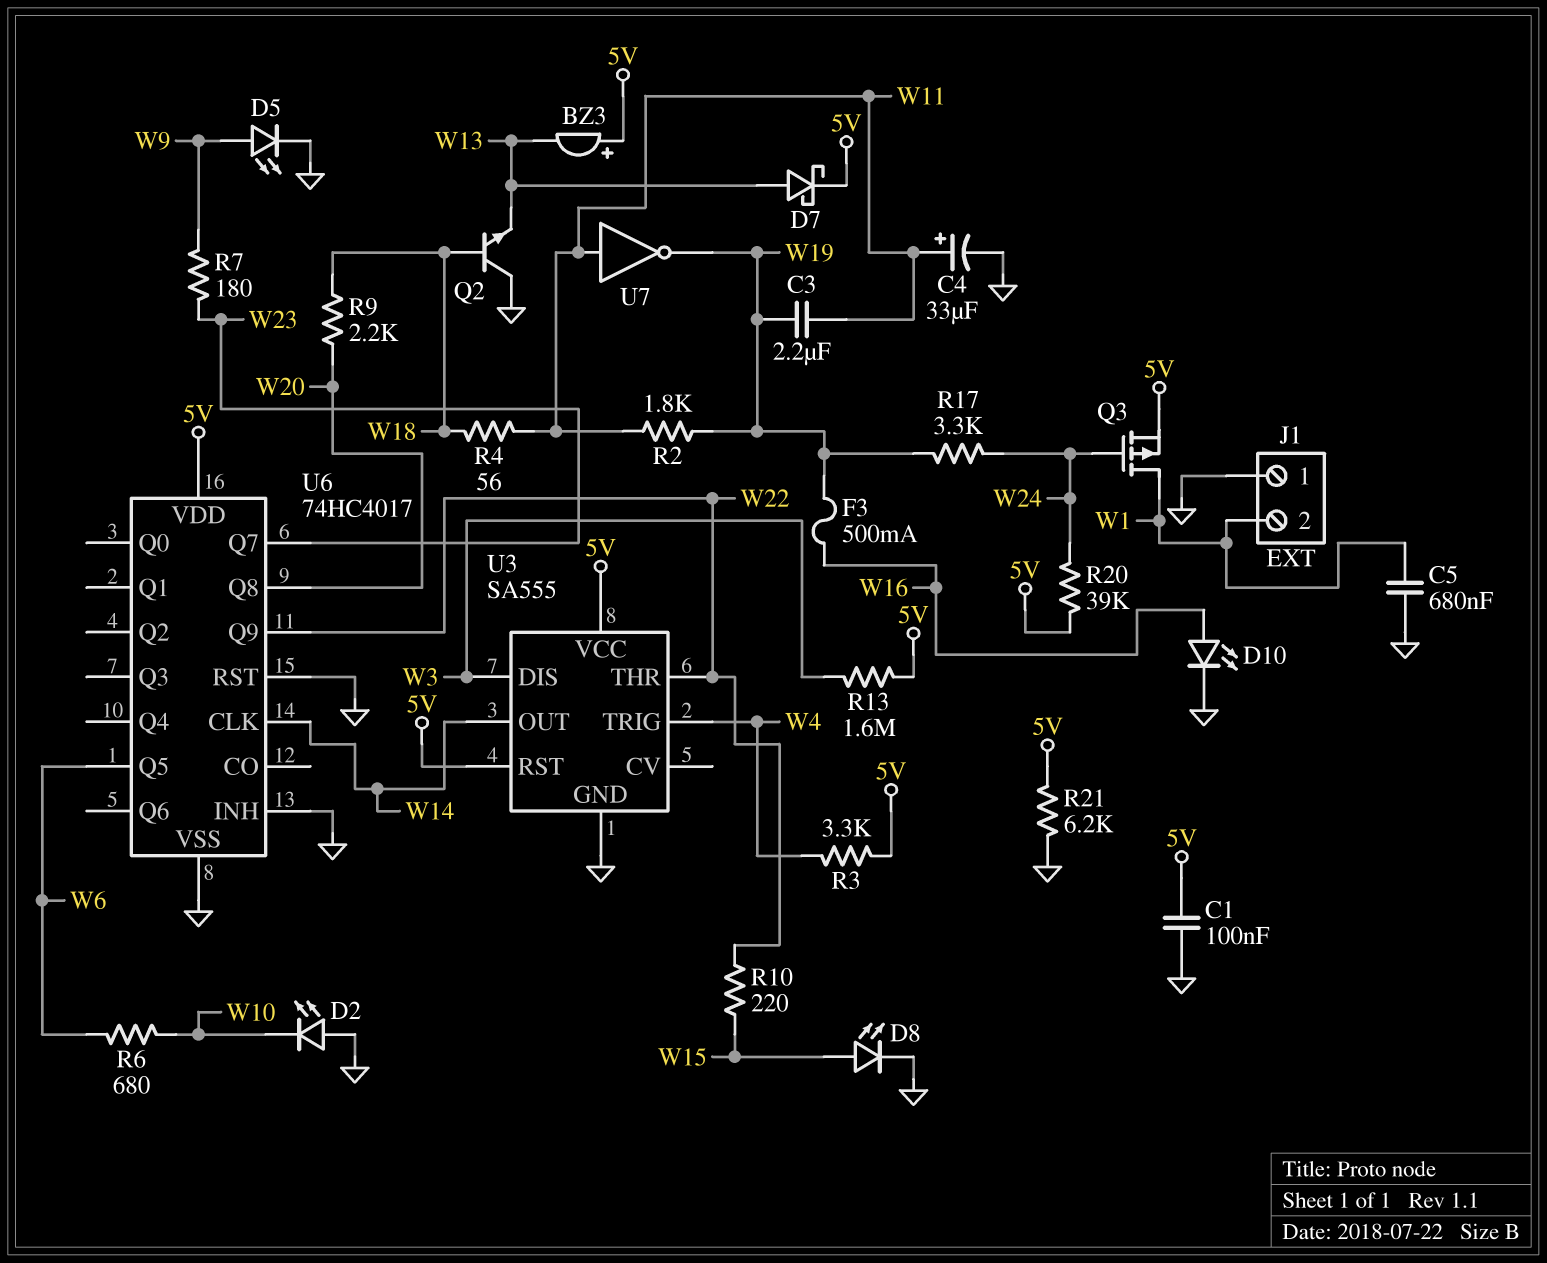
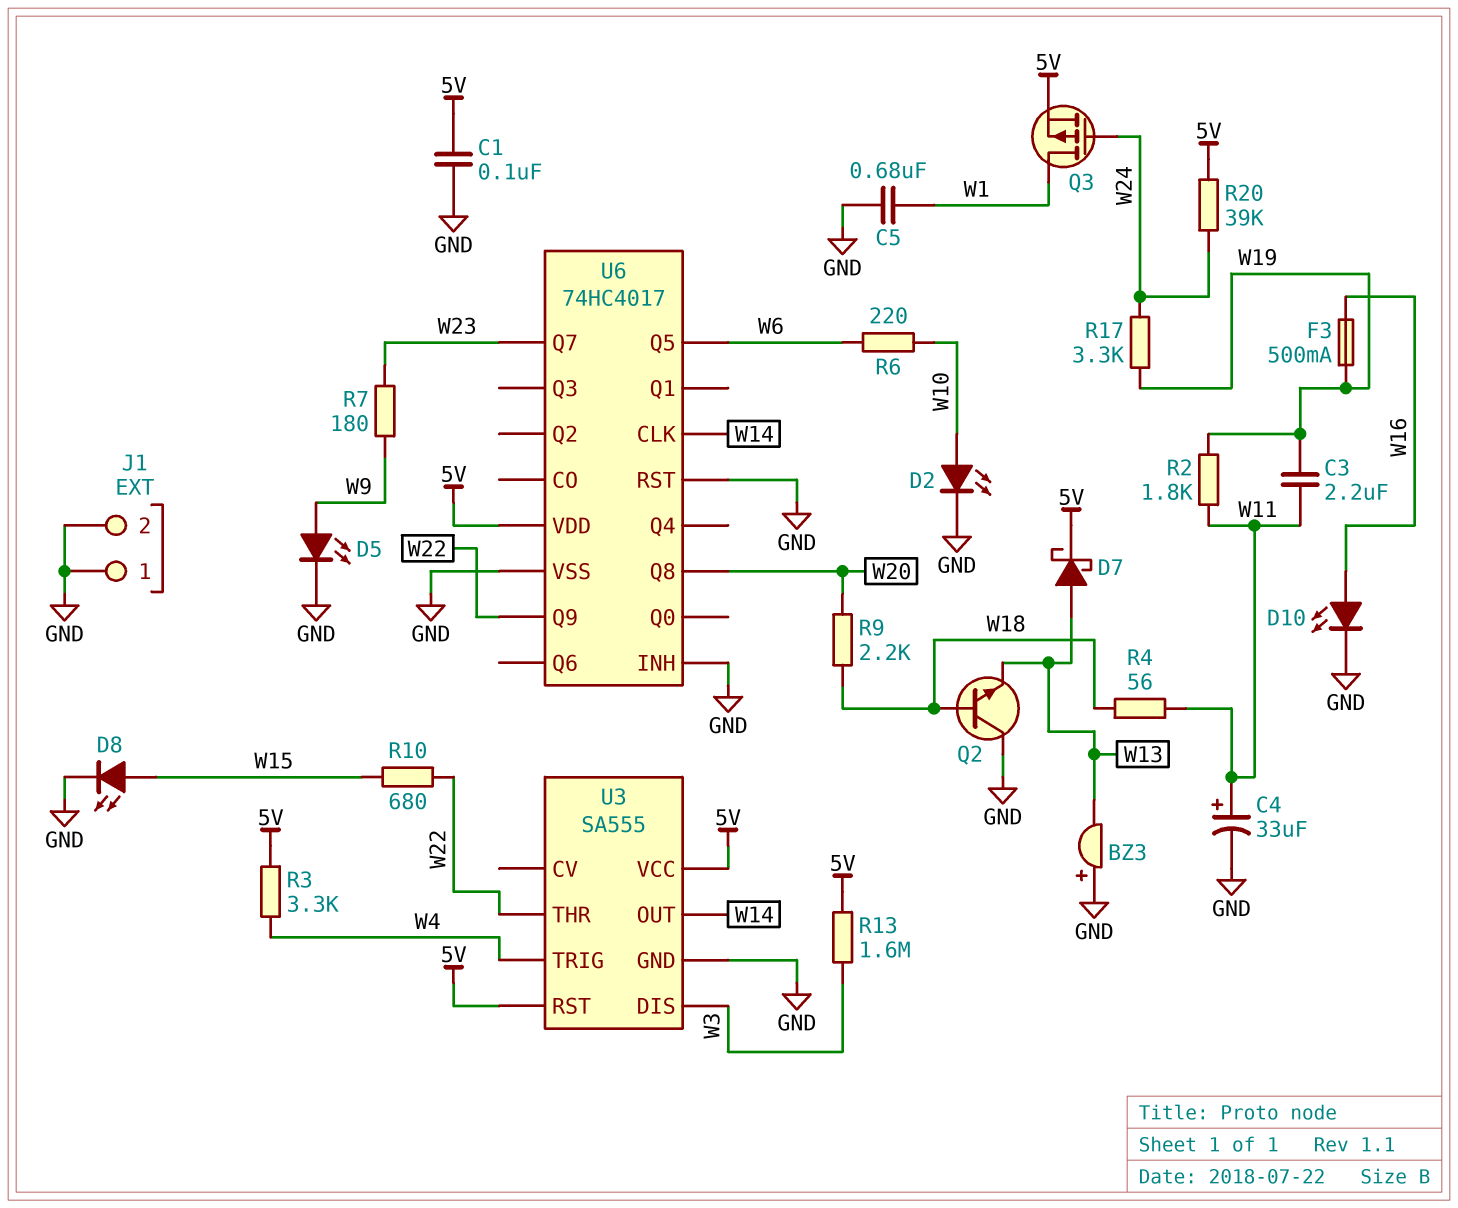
BZ3: buzzer (plus 5V, minus W13) -> buzzer (plus GND, minus W13)
D2: LED (A GND, K W10) -> LED (A W10, K GND)
J1 pin 2: W1 -> GND
R6: 680 (W6, W10) -> 220 (W6, W10)
R10: 220 (W15, W22) -> 680 (W15, W22)
R21: 6.2k (5V, GND) -> none
U7: NOT (in W11, out W19) -> none

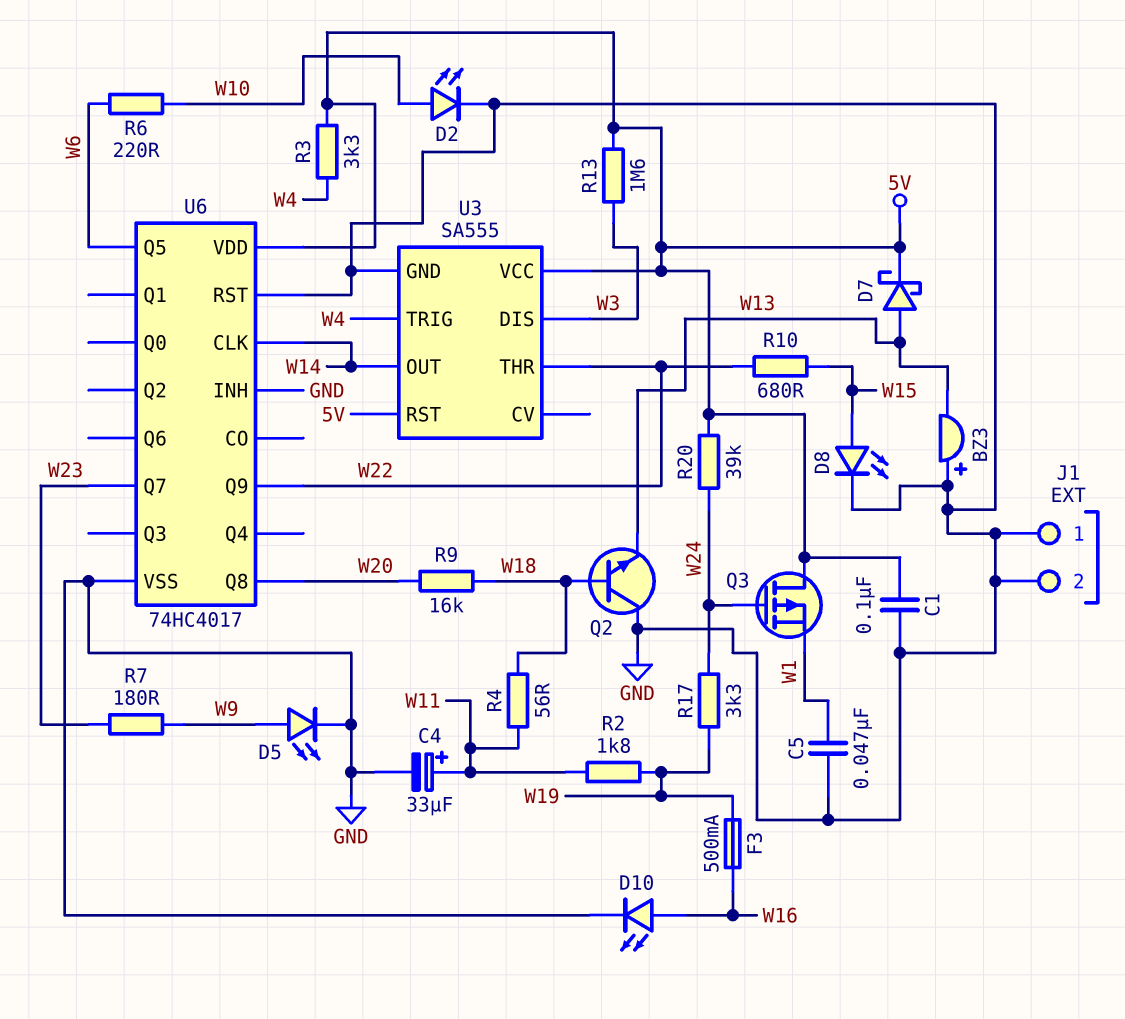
C3: 2.2uF (W11, W19) -> none
C5: 680nF (GND, W1) -> 47nF (GND, W1)
Q3: PMOS (G W24, D W1, S 5V) -> PMOS (G W24, D 5V, S W1)
R9: 2.2k (W18, W20) -> 16k (W18, W20)

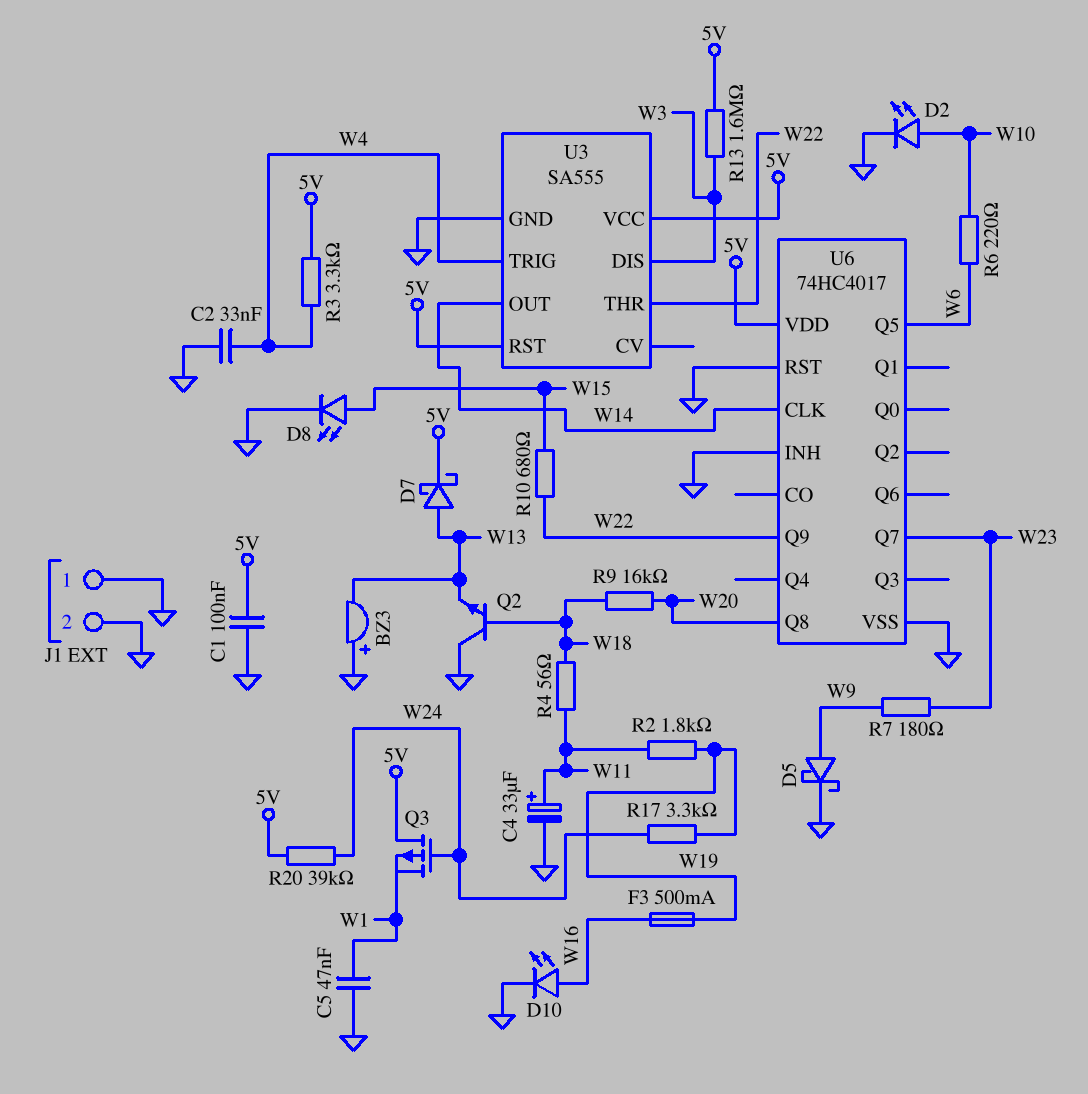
C2: none -> 33nF (GND, W4)
D5: LED (A W9, K GND) -> schottky (A W9, K GND)

